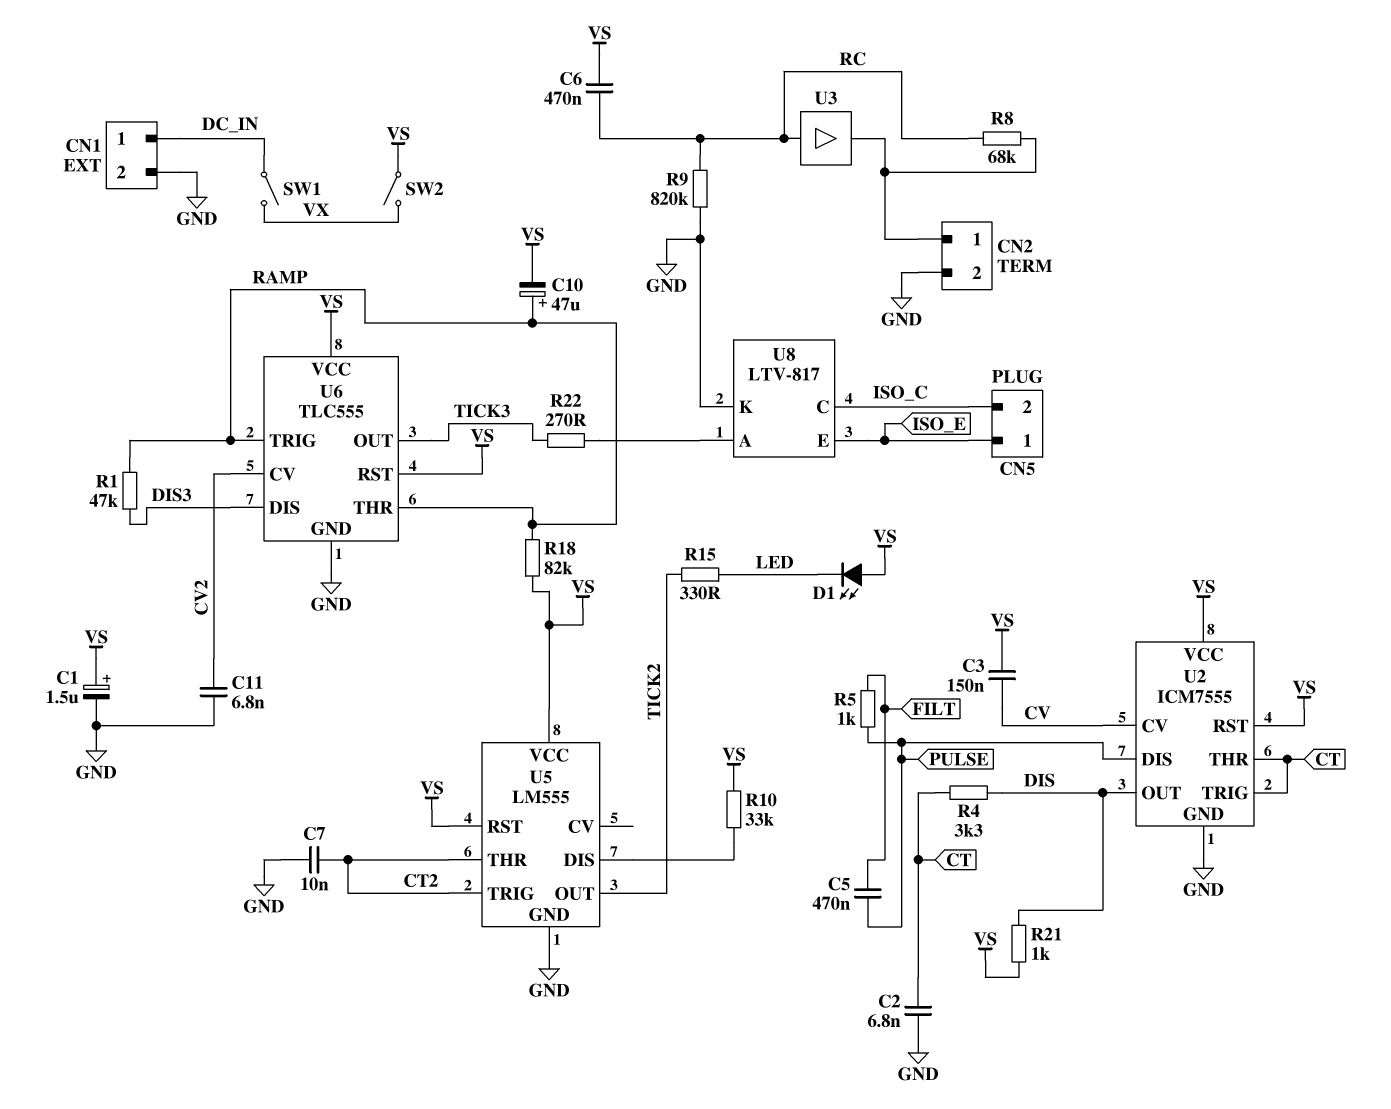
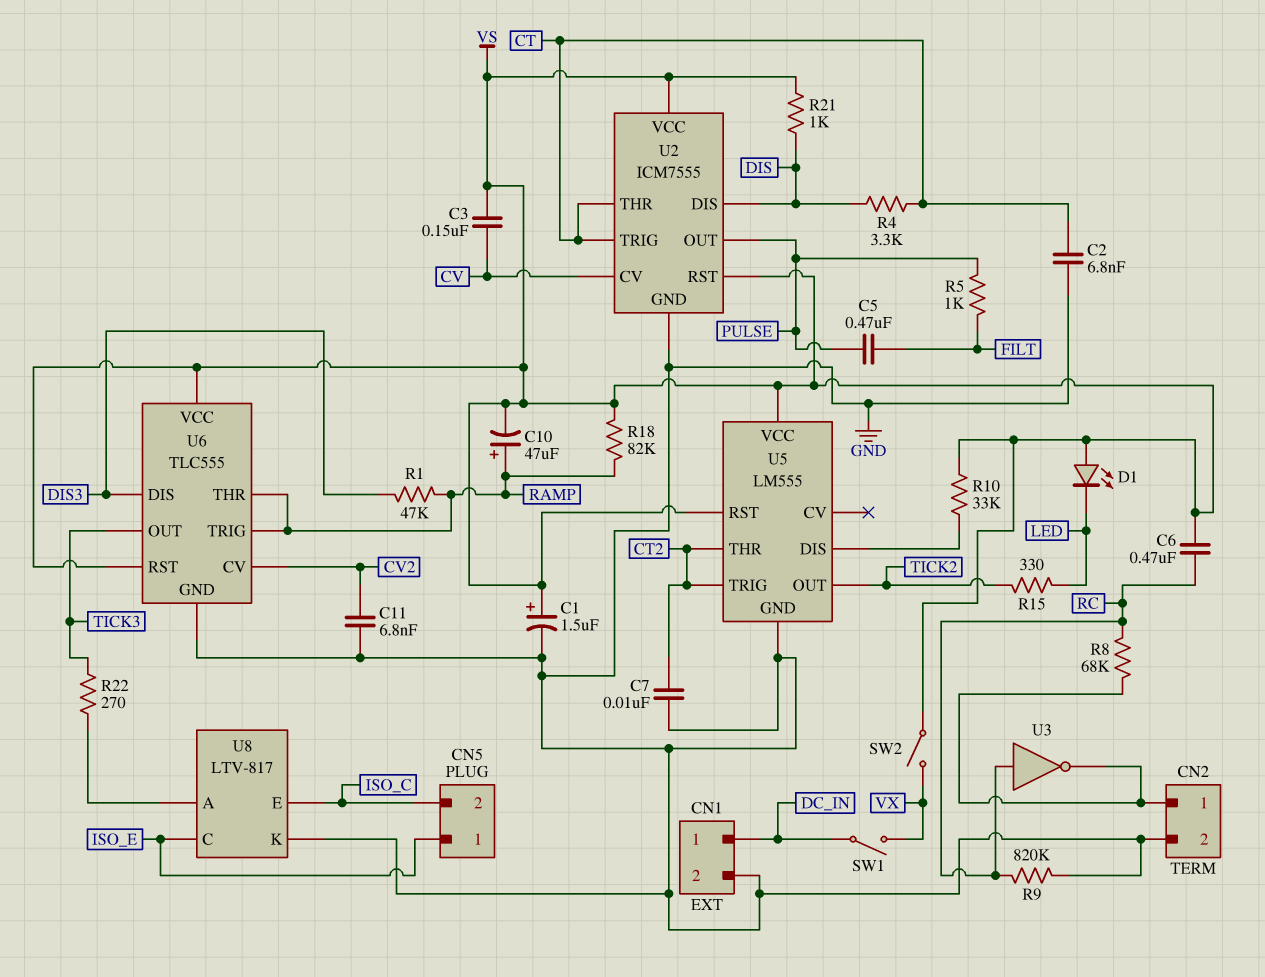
U2 pin DIS: PULSE -> DIS
U2 pin OUT: DIS -> PULSE
U3: buffer (in RC, out CN2/1) -> NOT (in RC, out CN2/1)
U8 pin C: ISO_C -> ISO_E
U8 pin E: ISO_E -> ISO_C

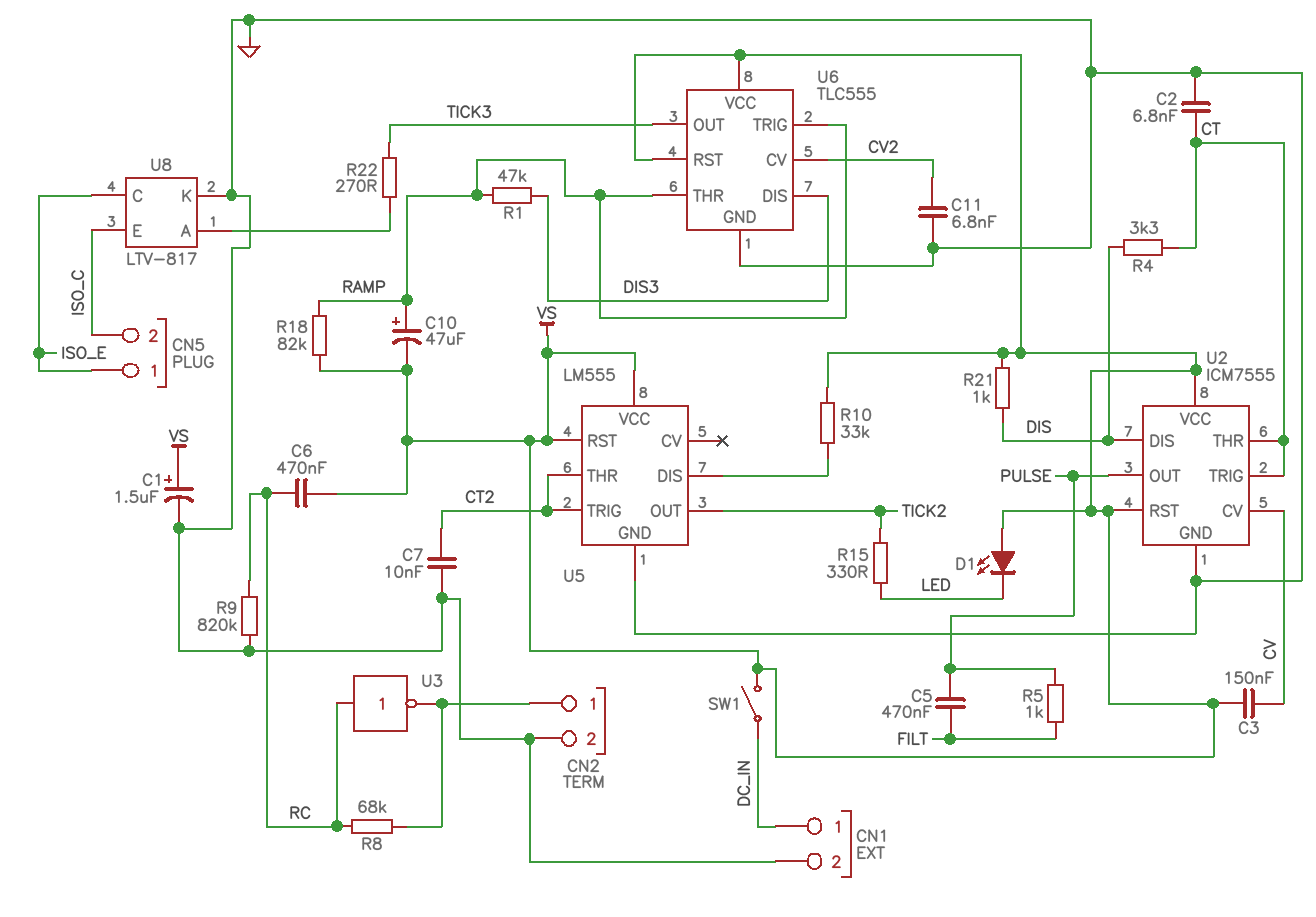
SW1: switch (DC_IN, VX) -> switch (DC_IN, VS)
SW2: switch (VS, VX) -> none

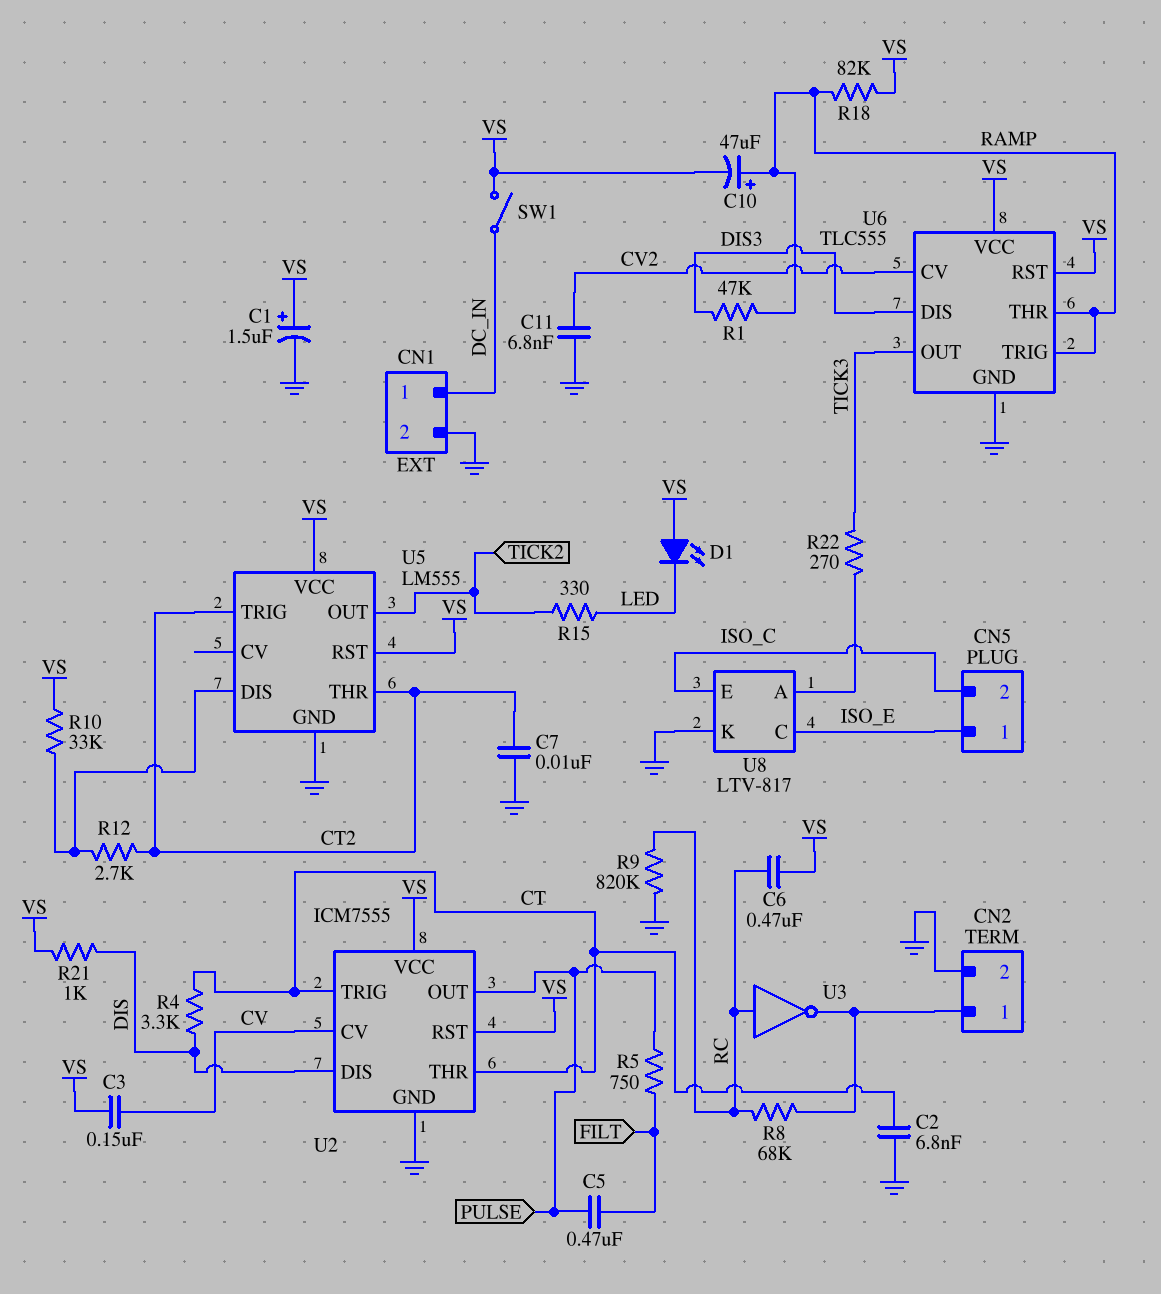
R5: 1k (FILT, PULSE) -> 750 (FILT, PULSE)
R12: none -> 2.7k (CT2, U5/DIS)

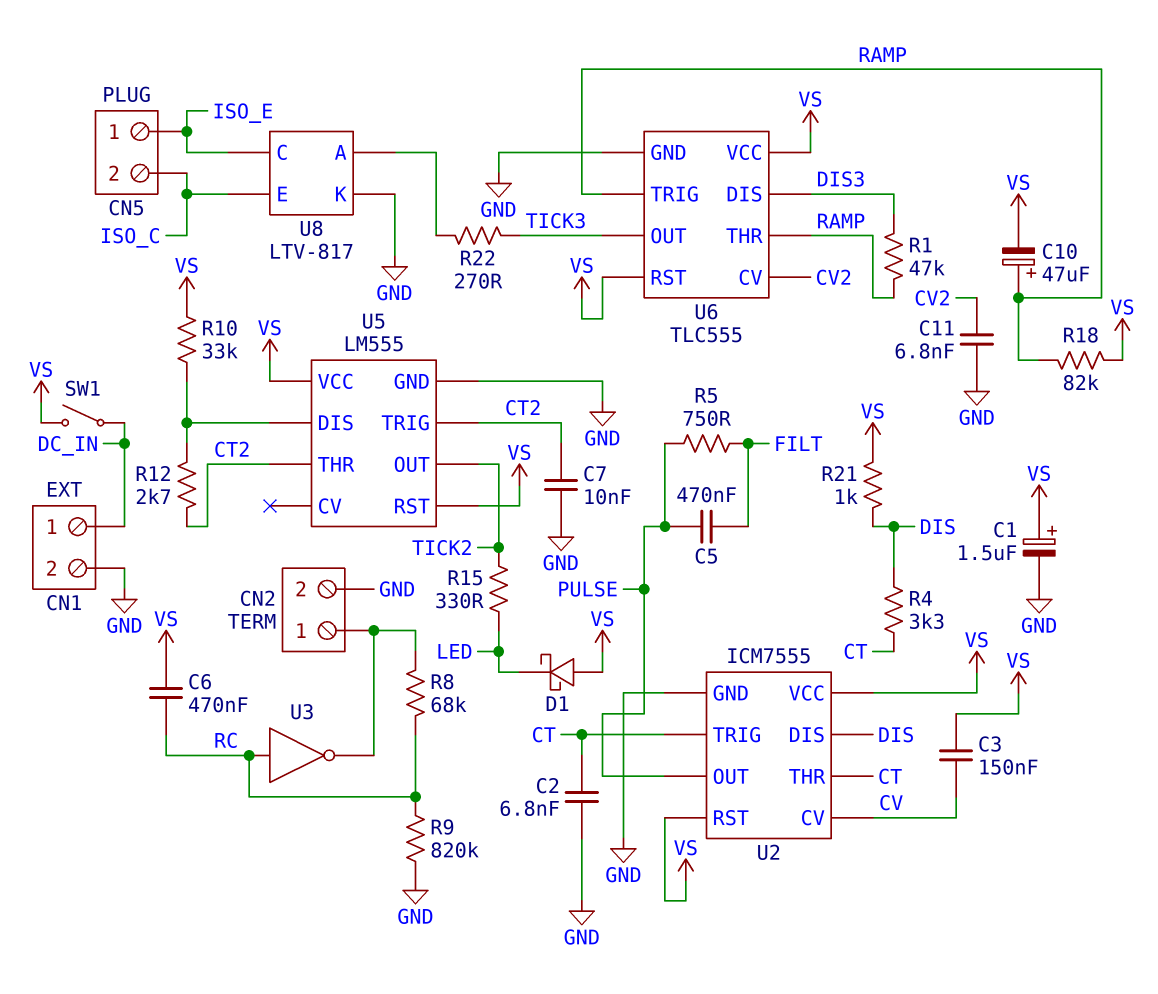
D1: LED (A VS, K LED) -> schottky (A VS, K LED)

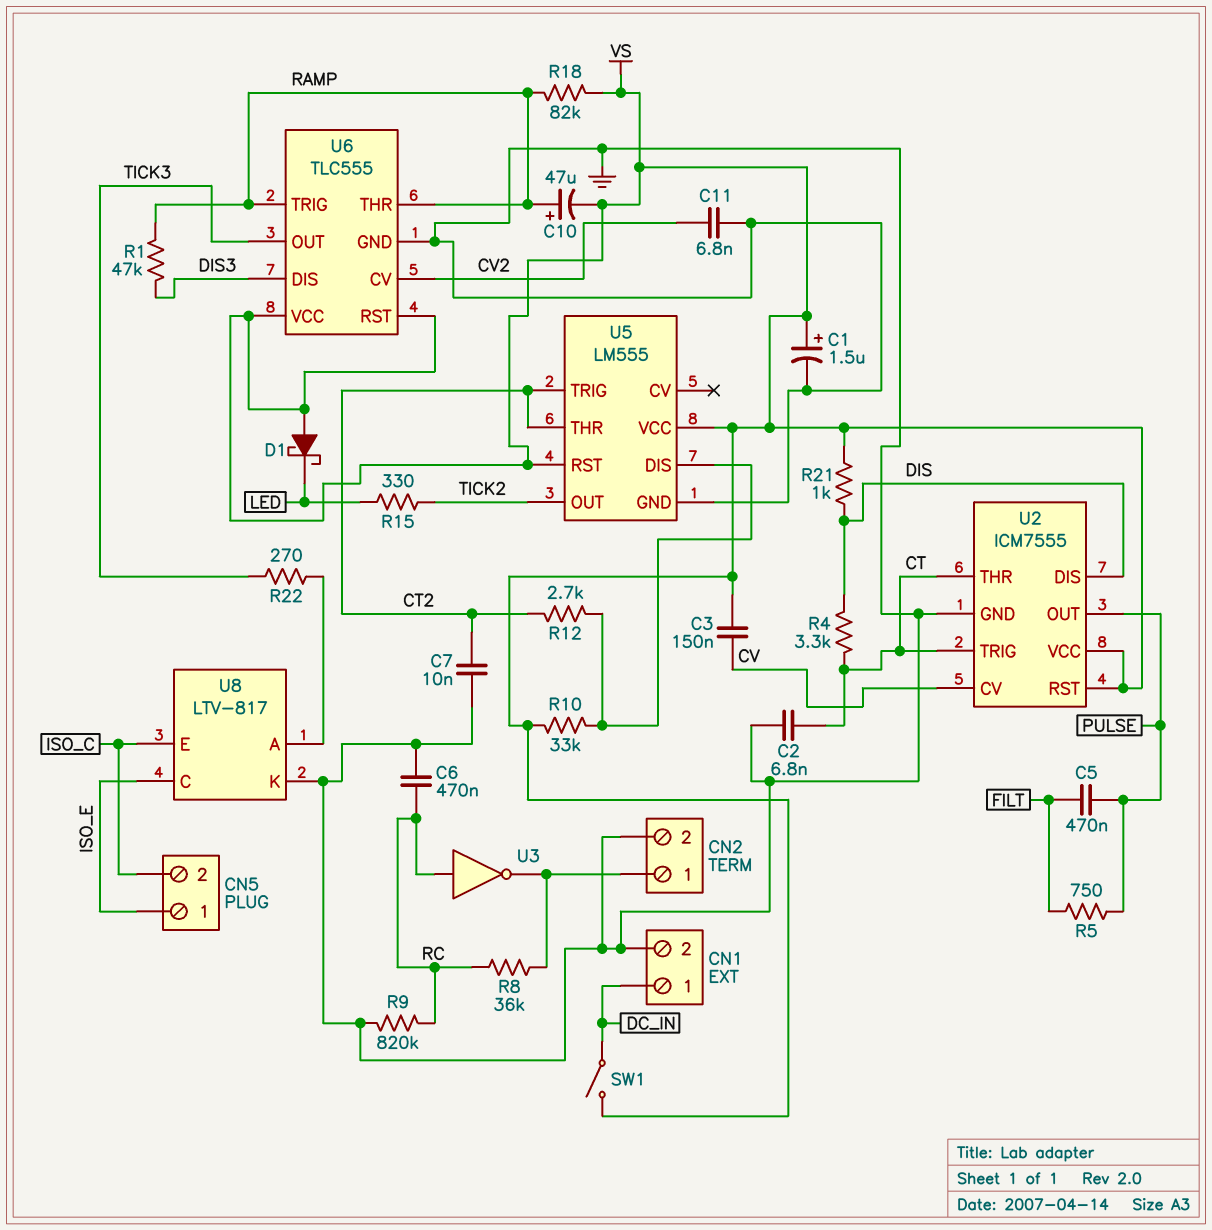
C6: 470nF (RC, VS) -> 470nF (GND, RC)
R8: 68k (CN2/1, RC) -> 36k (CN2/1, RC)

